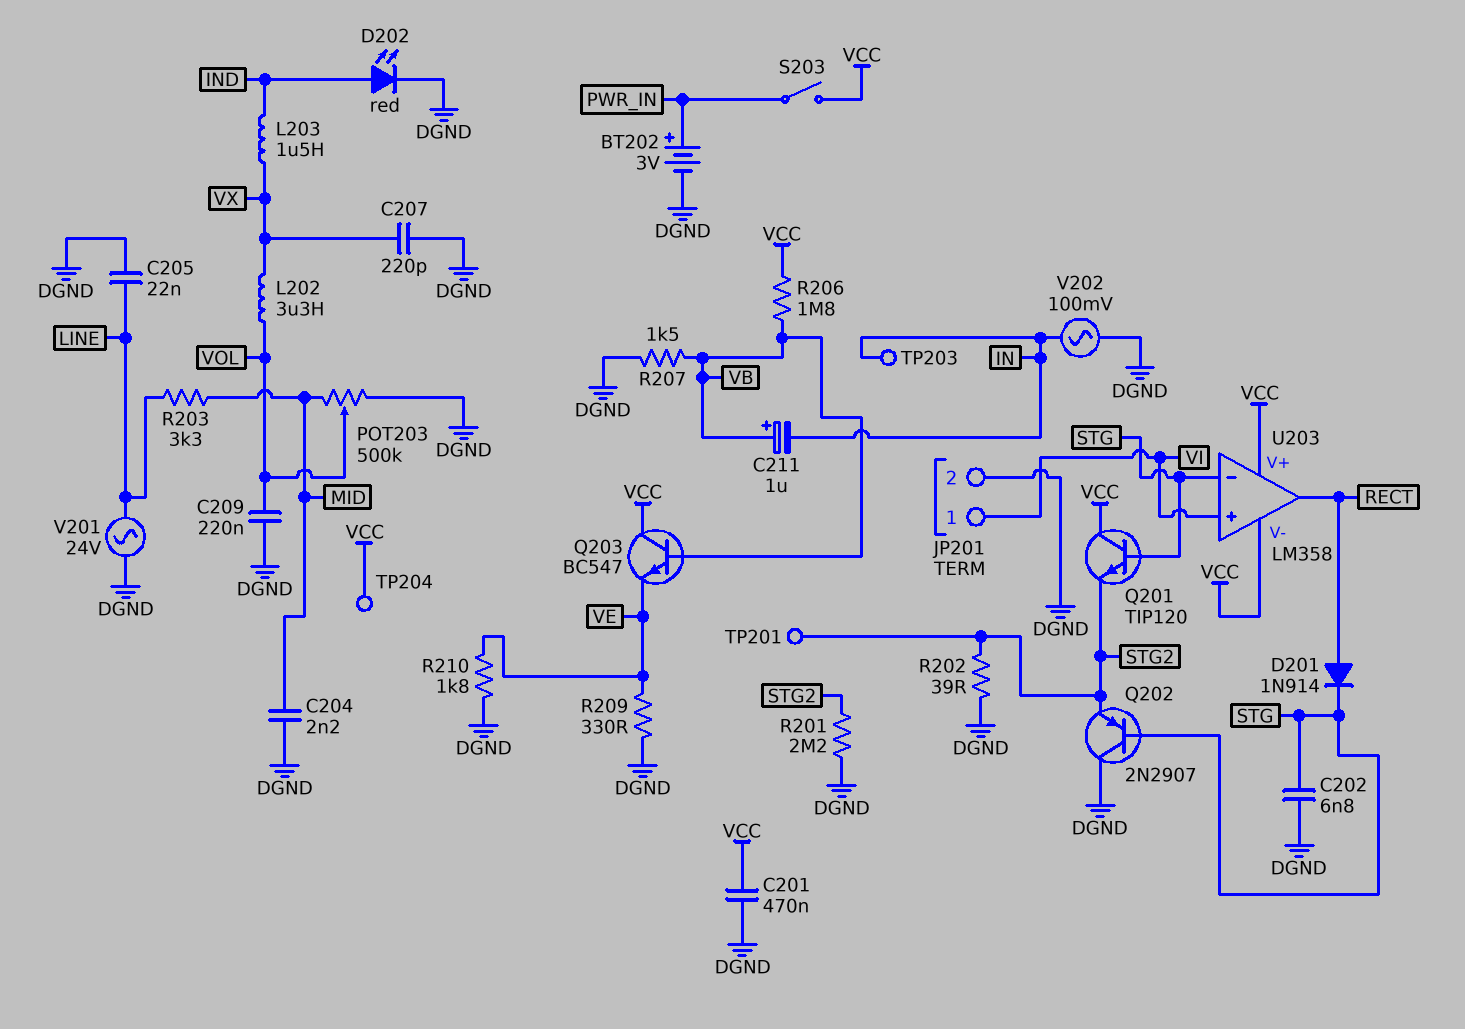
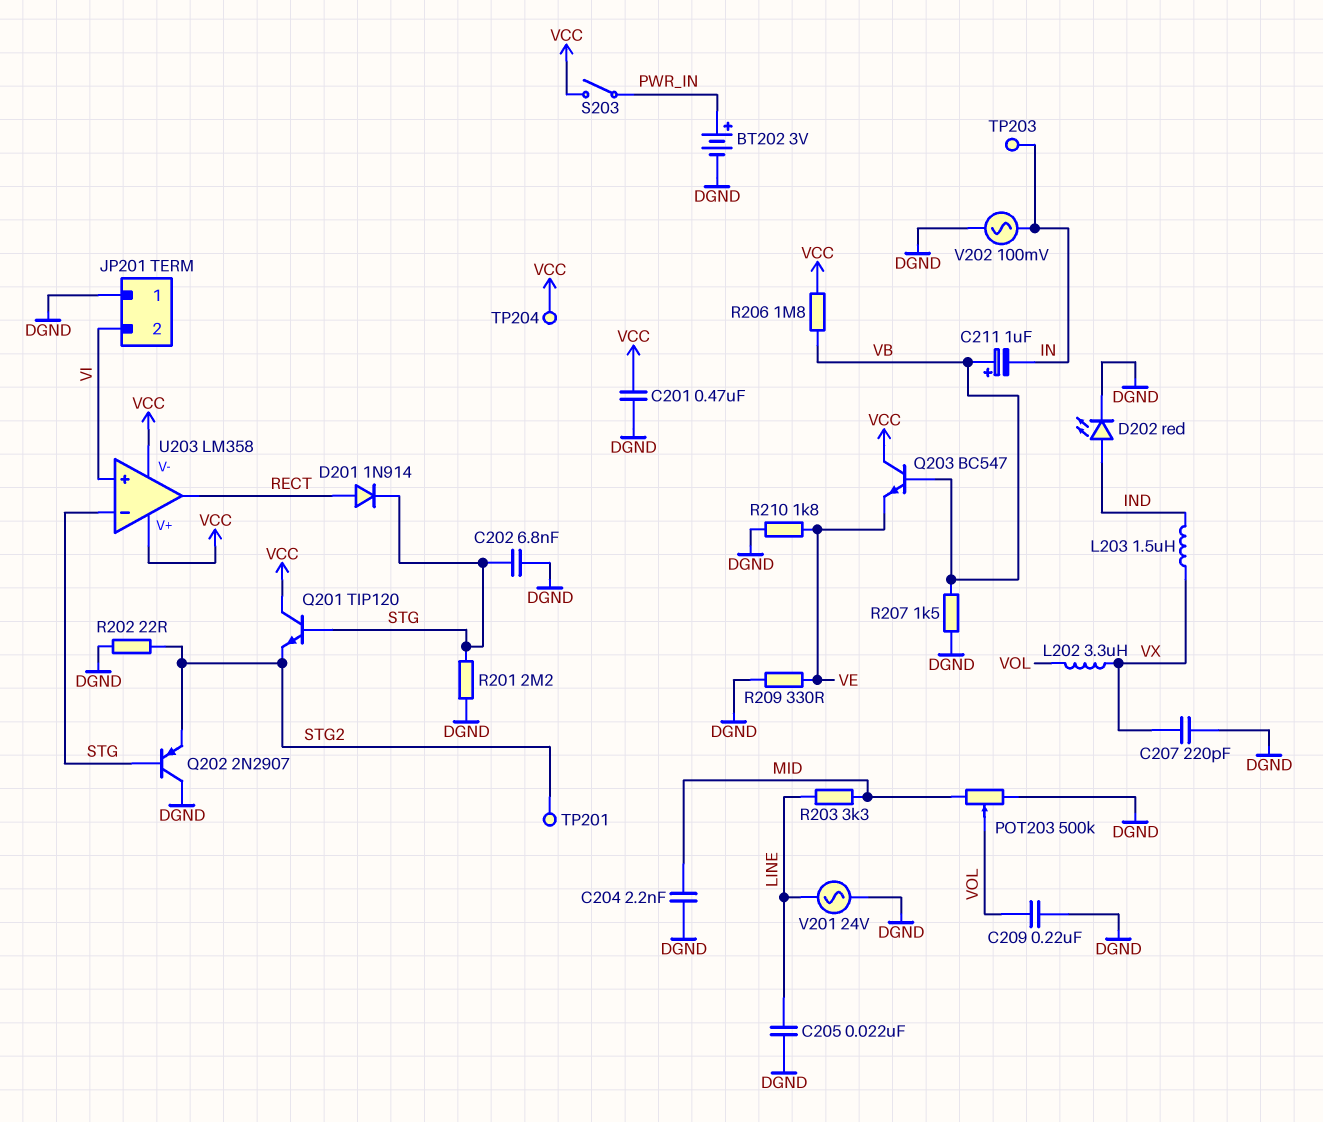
JP201 pin 1: VI -> DGND
JP201 pin 2: DGND -> VI
R201: 2.2M (DGND, STG2) -> 2.2M (DGND, STG)
R202: 39 (DGND, STG2) -> 22 (DGND, STG2)

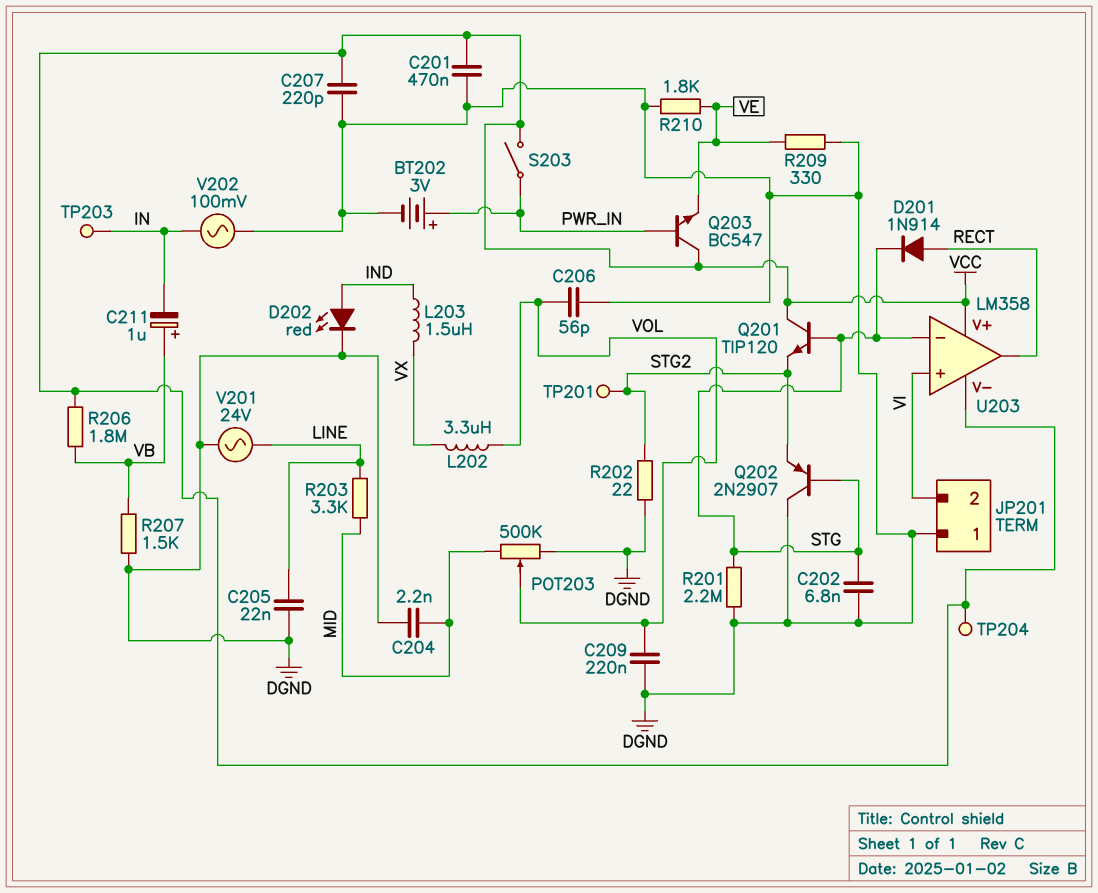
C206: none -> 56pF (DGND, VOL)
C207: 220pF (DGND, VX) -> 220pF (DGND, VCC)
Q203: NPN BC547 (B VB, C VCC, E VE) -> NPN BC547 (B PWR_IN, C VCC, E VE)

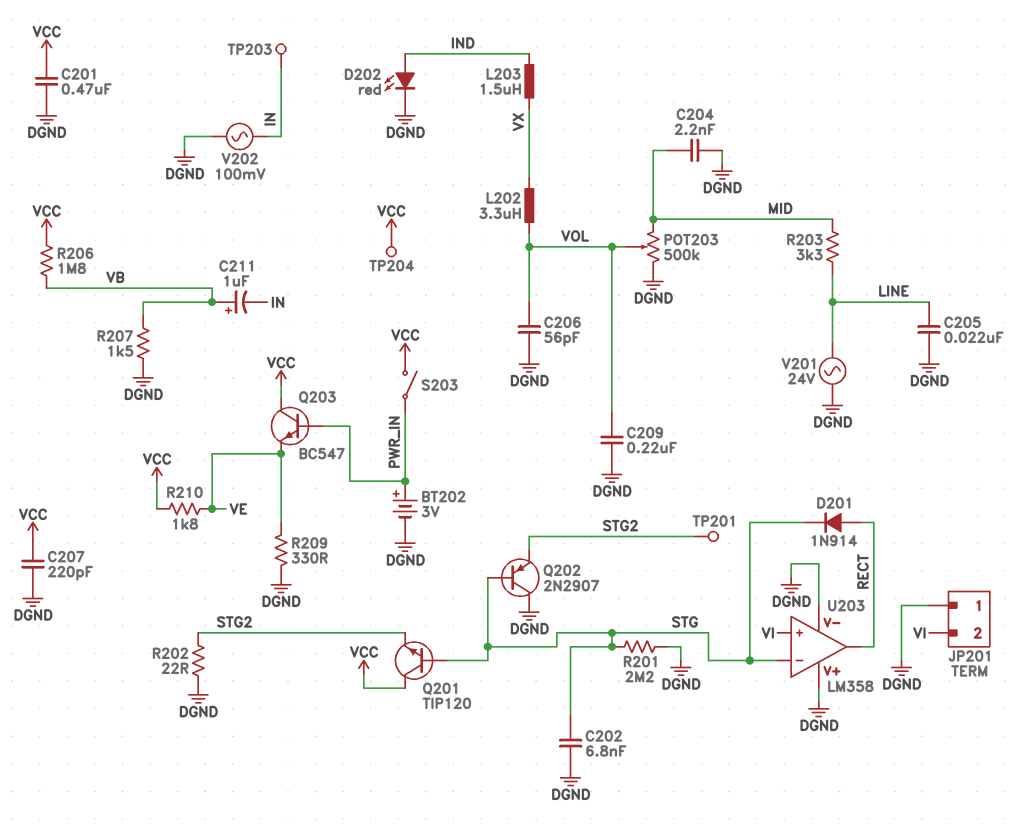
R210: 1.8k (DGND, VE) -> 1.8k (VCC, VE)
U203 pin V+: VCC -> DGND
U203 pin V-: VCC -> DGND

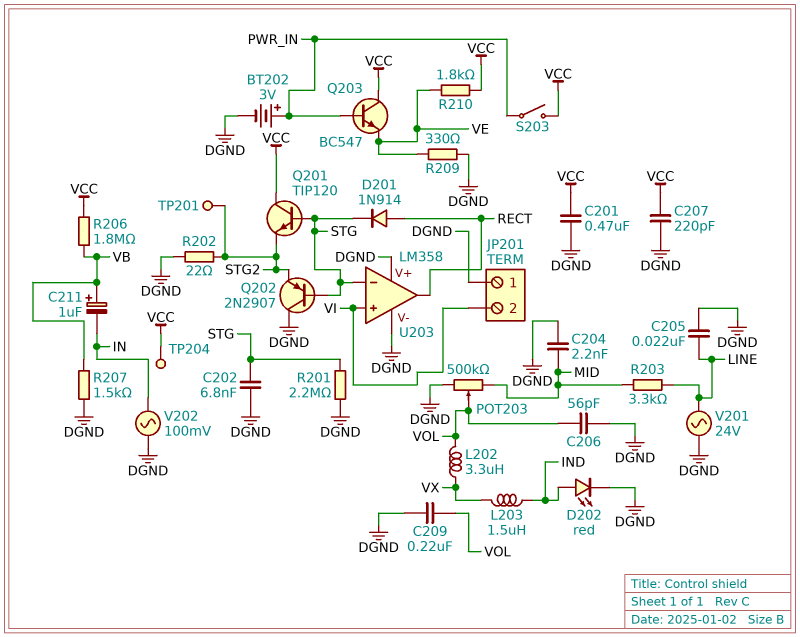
TP203: test point (IN) -> none

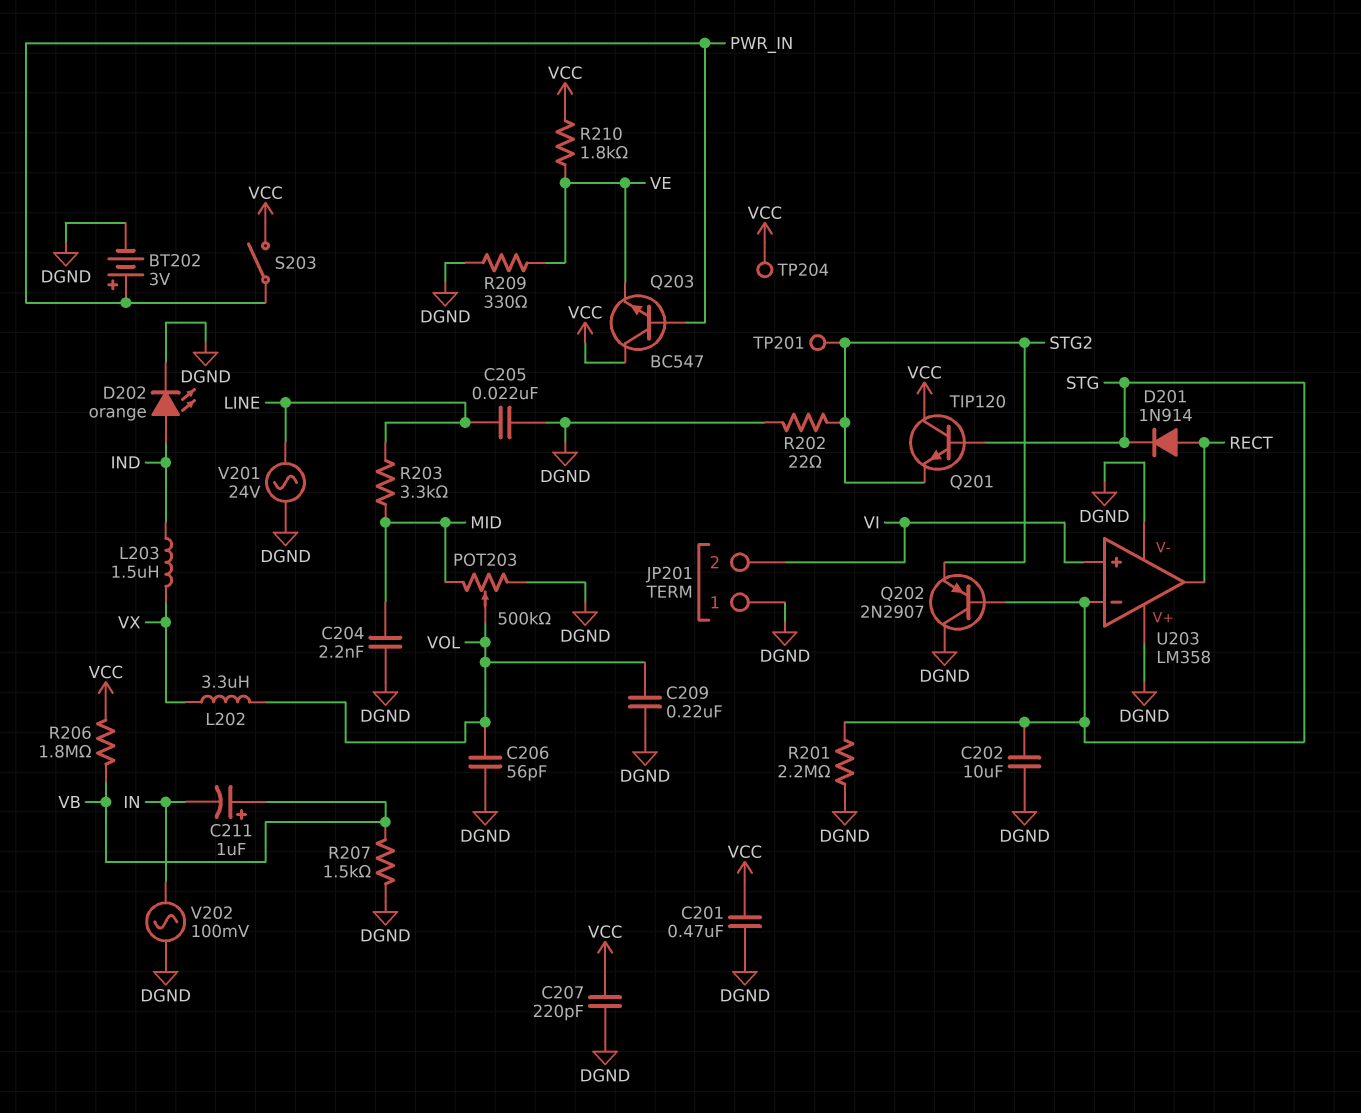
C202: 6.8nF (DGND, STG) -> 10uF (DGND, STG)
D202: LED red (A IND, K DGND) -> LED orange (A IND, K DGND)

